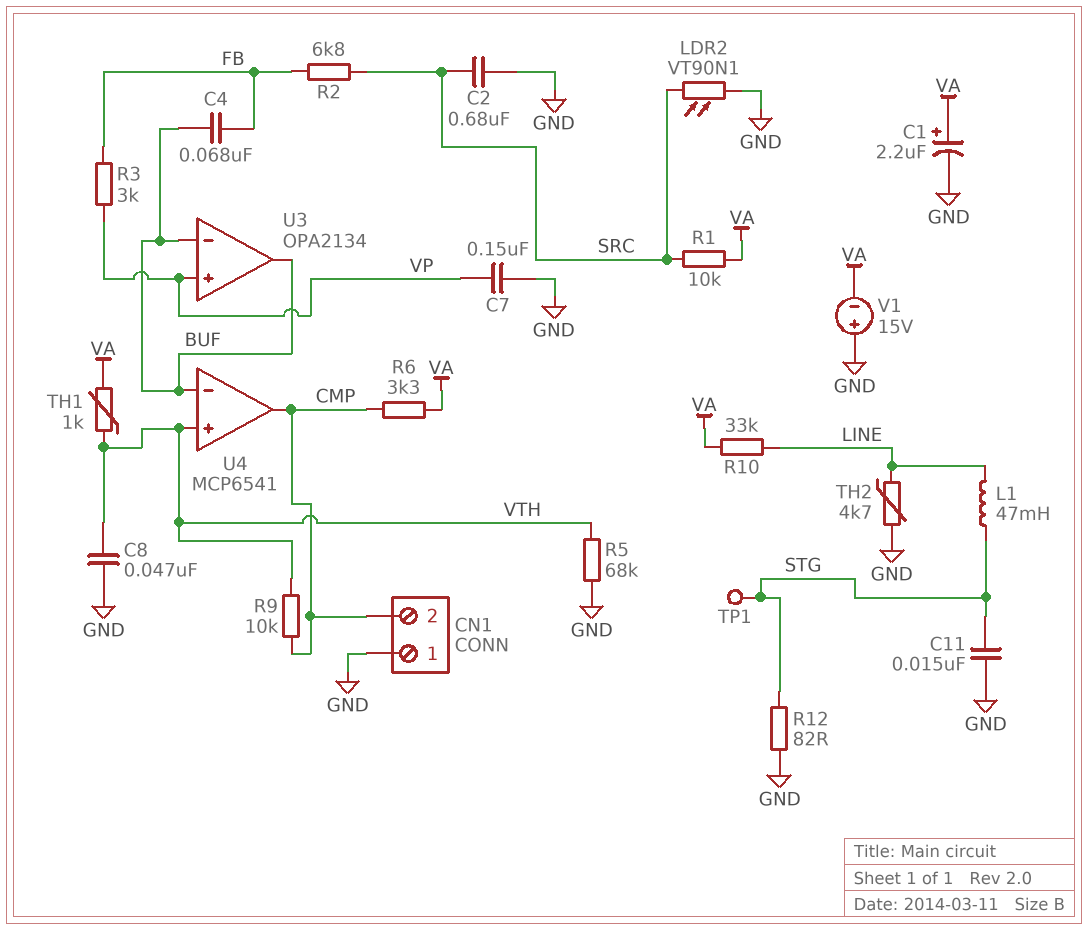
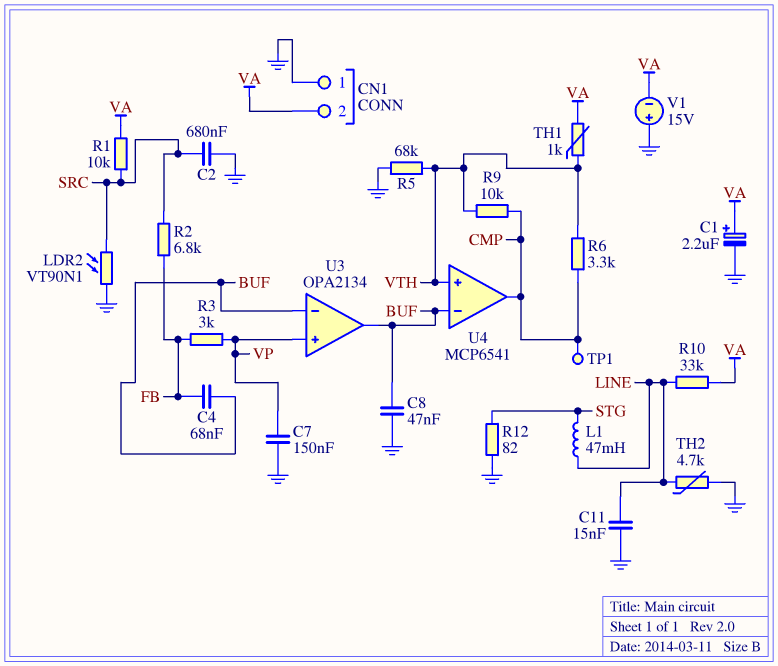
C8: 47nF (GND, VTH) -> 47nF (BUF, GND)
C11: 15nF (GND, STG) -> 15nF (GND, LINE)
CN1 pin 2: CMP -> VA
R6: 3.3k (CMP, VA) -> 3.3k (CMP, VTH)
TP1: test point (STG) -> test point (CMP)

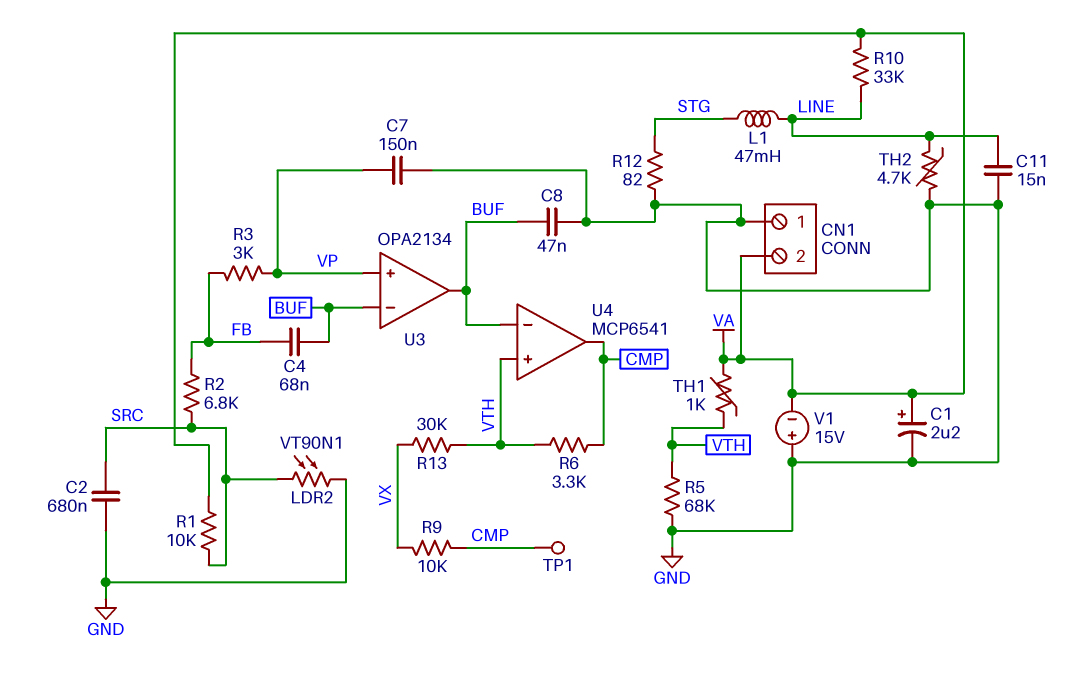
R9: 10k (CMP, VTH) -> 10k (CMP, VX)
R13: none -> 30k (VTH, VX)

